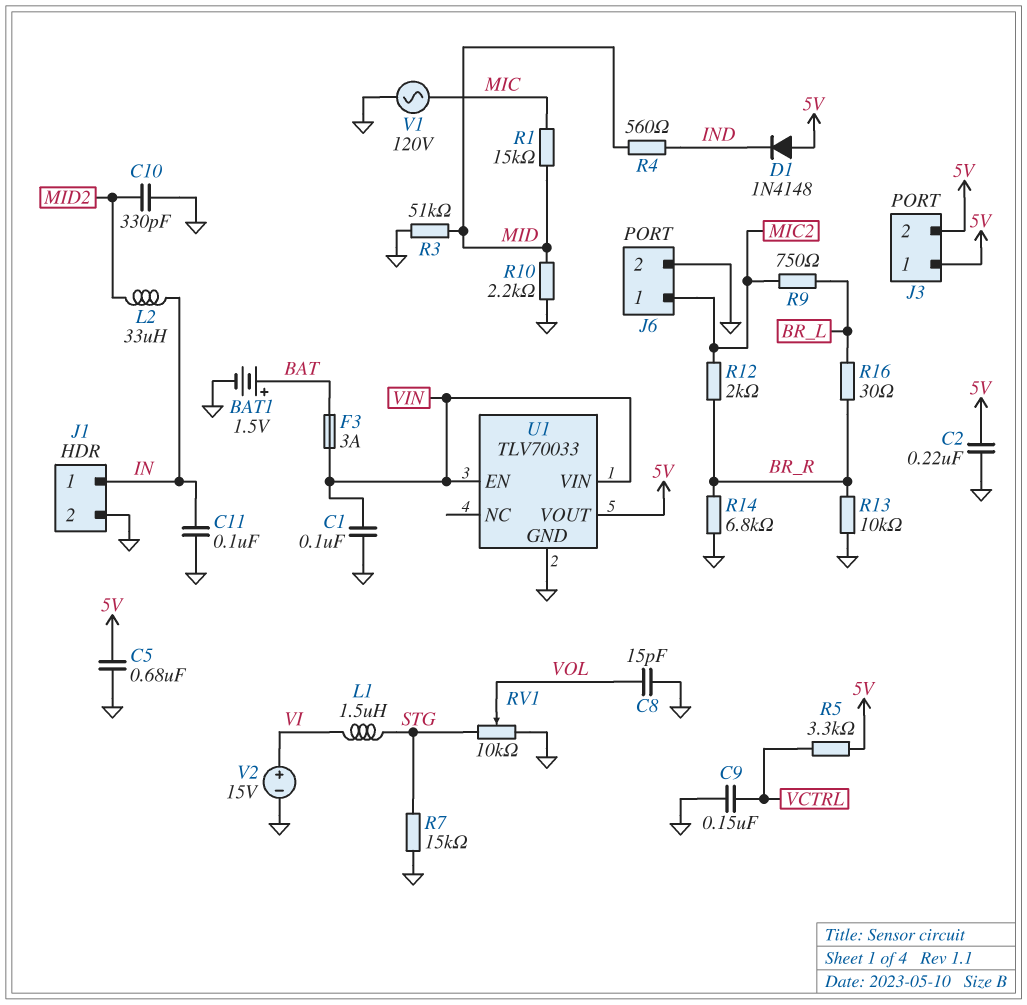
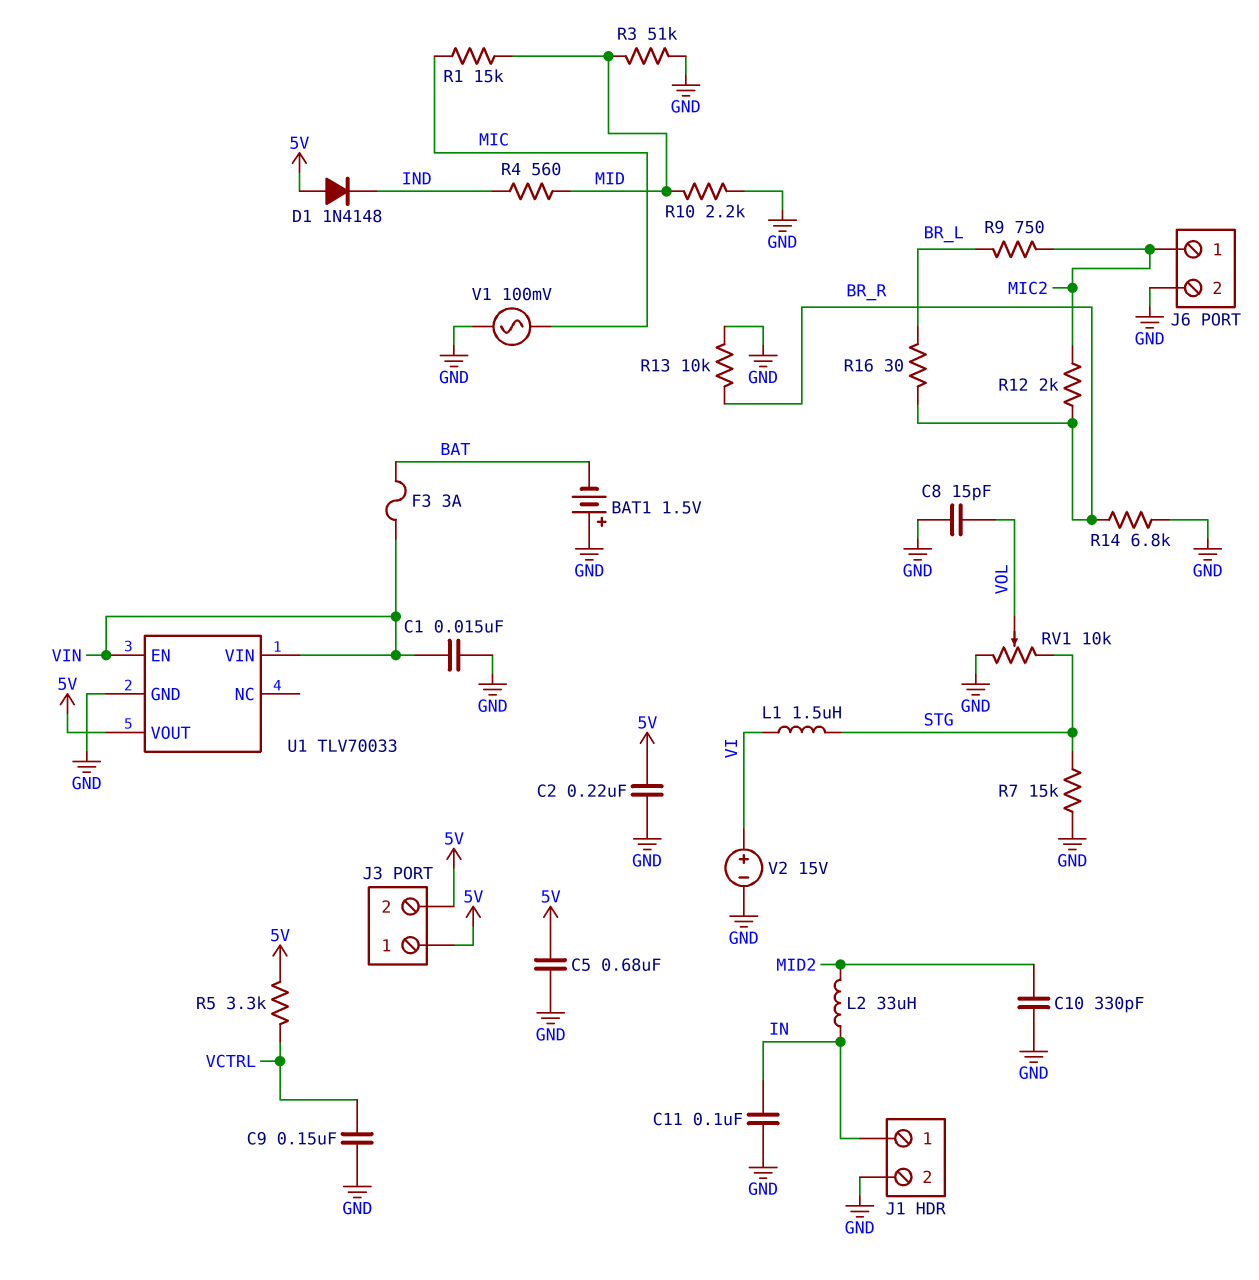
BAT1: 1.5V (plus BAT, minus GND) -> 1.5V (plus GND, minus BAT)
C1: 100nF (GND, VIN) -> 15nF (GND, VIN)
V1: AC 120V (GND, MIC) -> AC 100mV (GND, MIC)

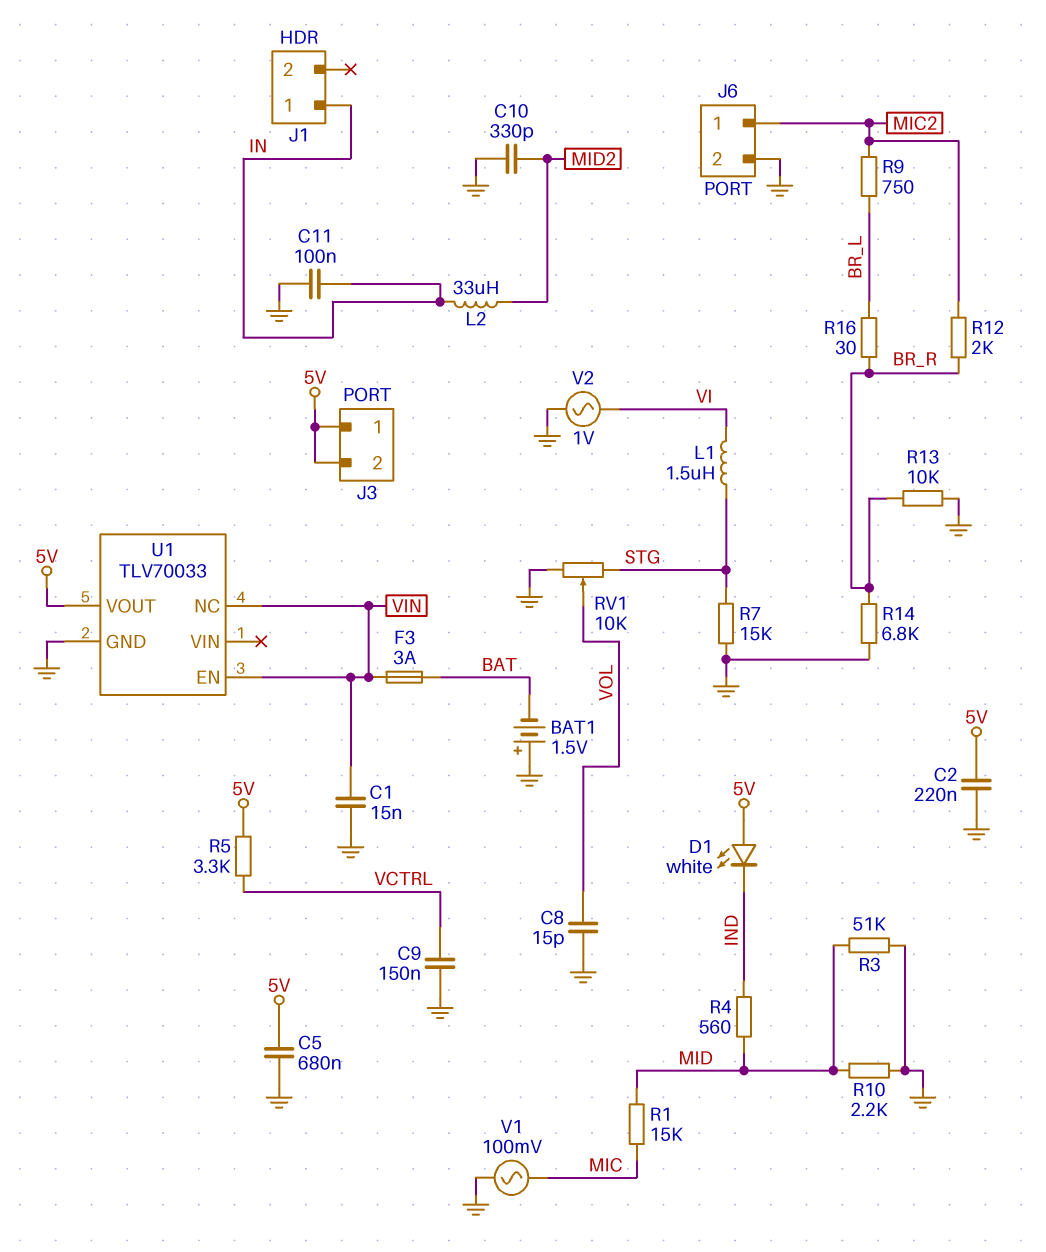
D1: diode 1N4148 (A 5V, K IND) -> LED white (A 5V, K IND)
J1 pin 2: GND -> none
U1 pin NC: none -> VIN
U1 pin VIN: VIN -> none
V2: 15V (plus VI, minus GND) -> AC 1V (GND, VI)

